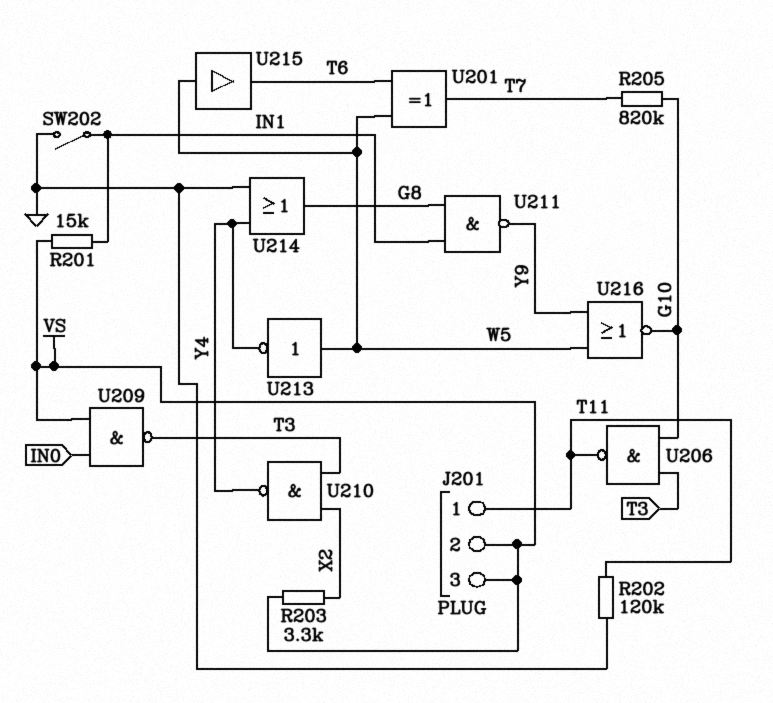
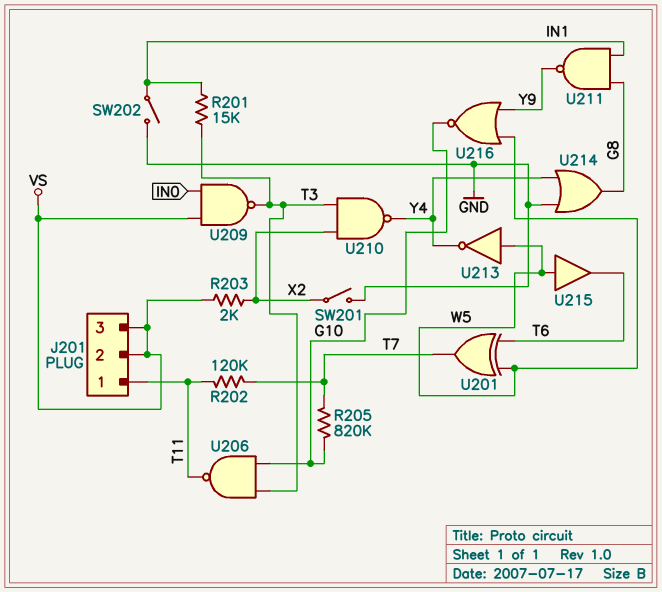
R201: 15k (IN1, VS) -> 15k (IN1, T3)
R202: 120k (GND, T11) -> 120k (T7, T11)
R203: 3.3k (VS, X2) -> 2k (VS, X2)
SW201: none -> switch (GND, X2)

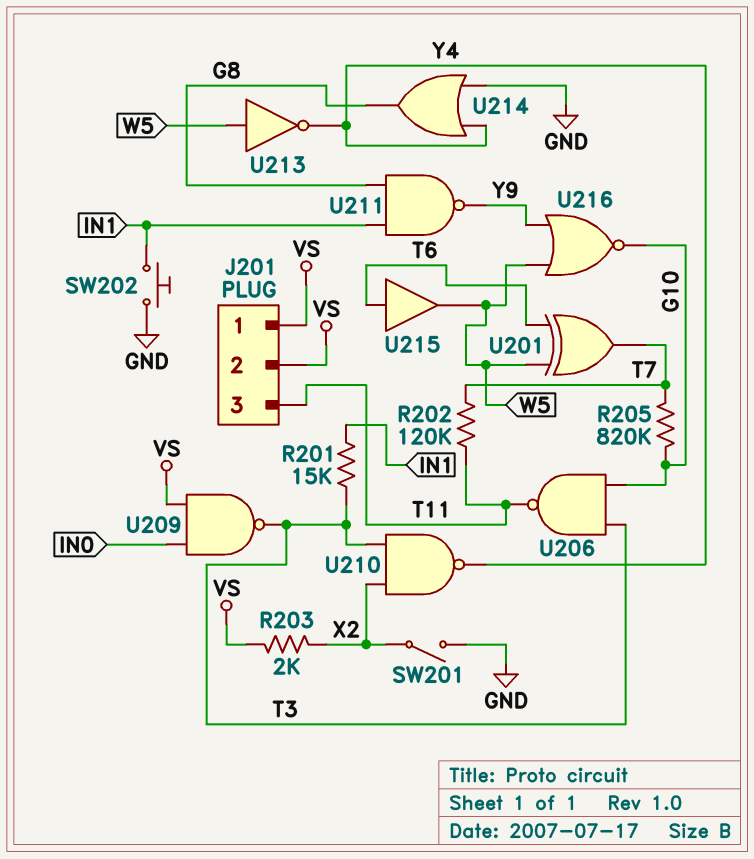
J201 pin 1: T11 -> VS
J201 pin 3: VS -> T11
SW202: switch (GND, IN1) -> button (GND, IN1)
U215: buffer (in W5, out T6) -> buffer (in T6, out W5)

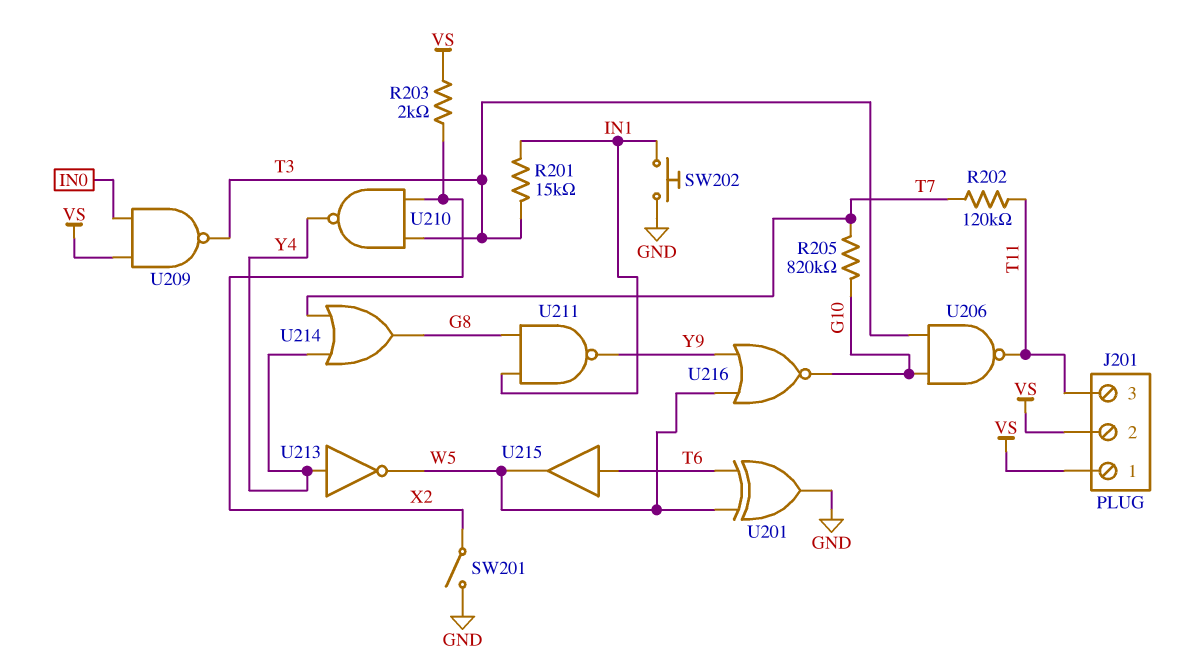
U201: XOR (in T6, in W5, out T7) -> XOR (in T6, in W5, out GND)
U213: NOT (in W5, out Y4) -> NOT (in Y4, out W5)
U214: OR (in GND, in Y4, out G8) -> OR (in T7, in Y4, out G8)

